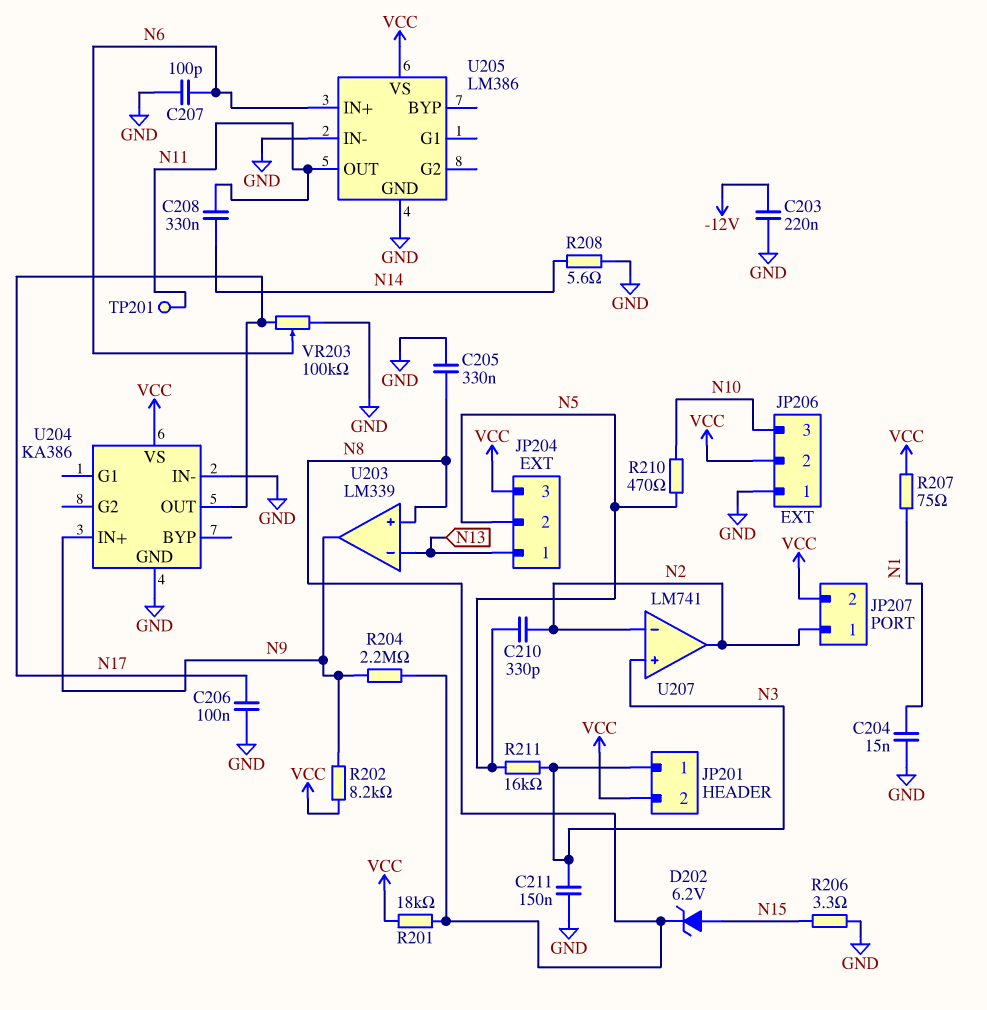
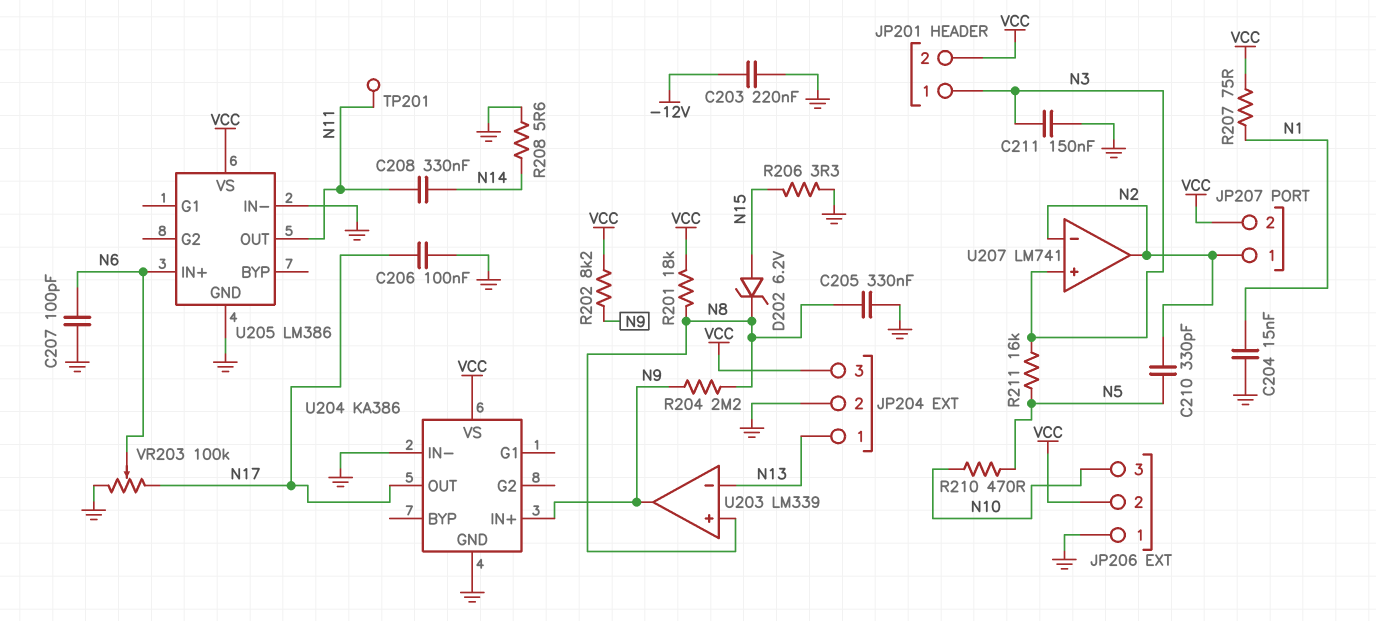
JP204 pin 2: N5 -> GND

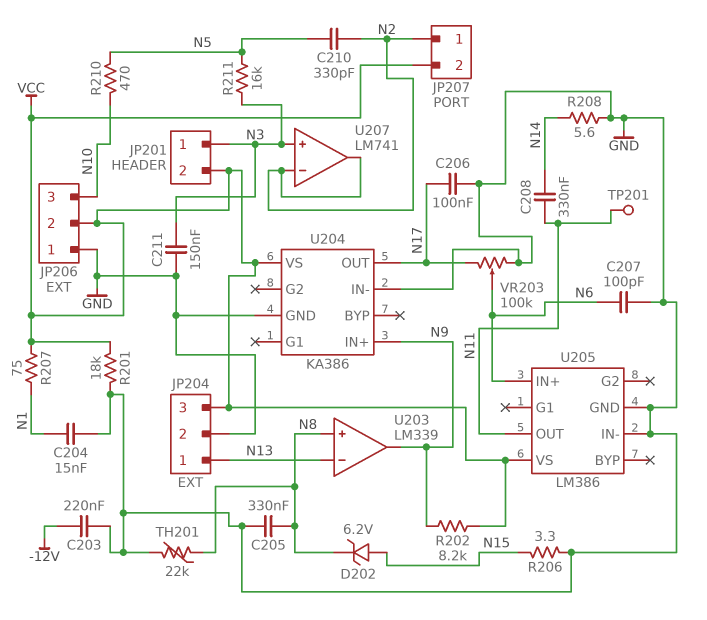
R201: 18k (N8, VCC) -> 18k (GND, VCC)
R204: 2.2M (N8, N9) -> none
TH201: none -> 22k (GND, N8)

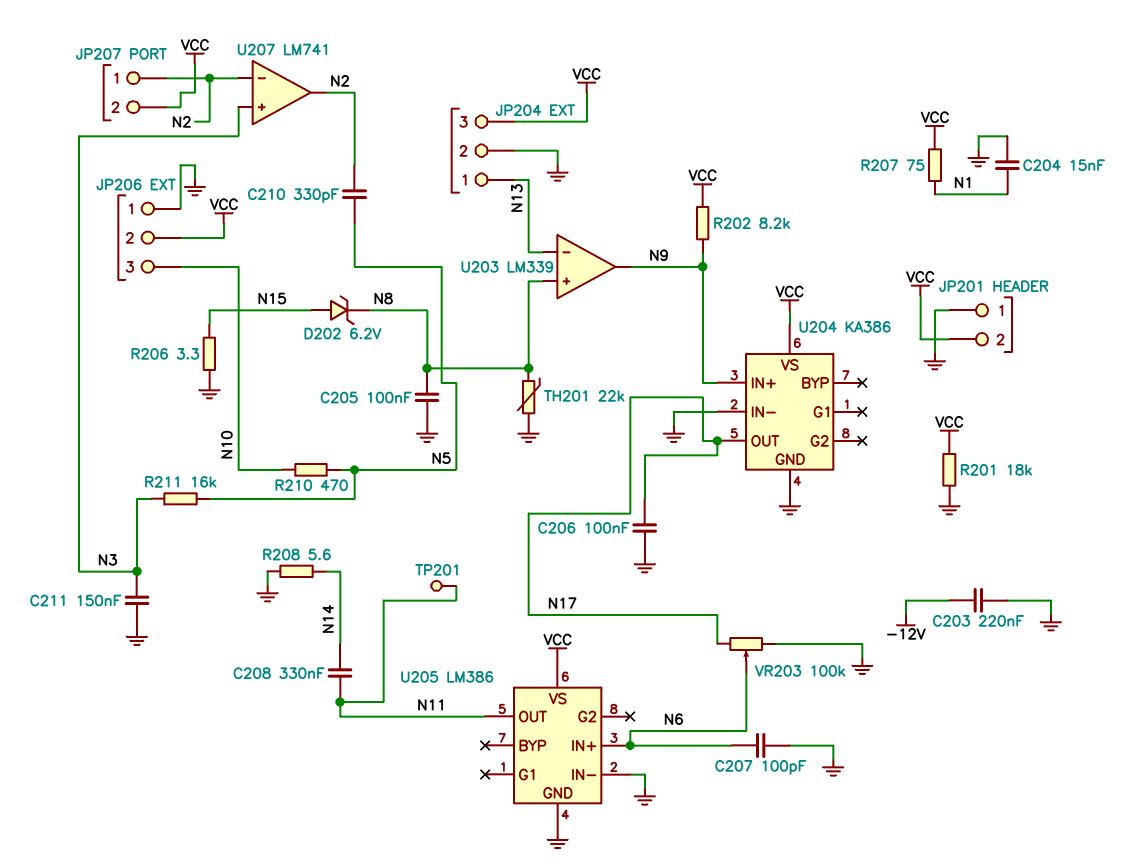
C205: 330nF (GND, N8) -> 100nF (GND, N8)
JP201 pin 1: N3 -> GND

